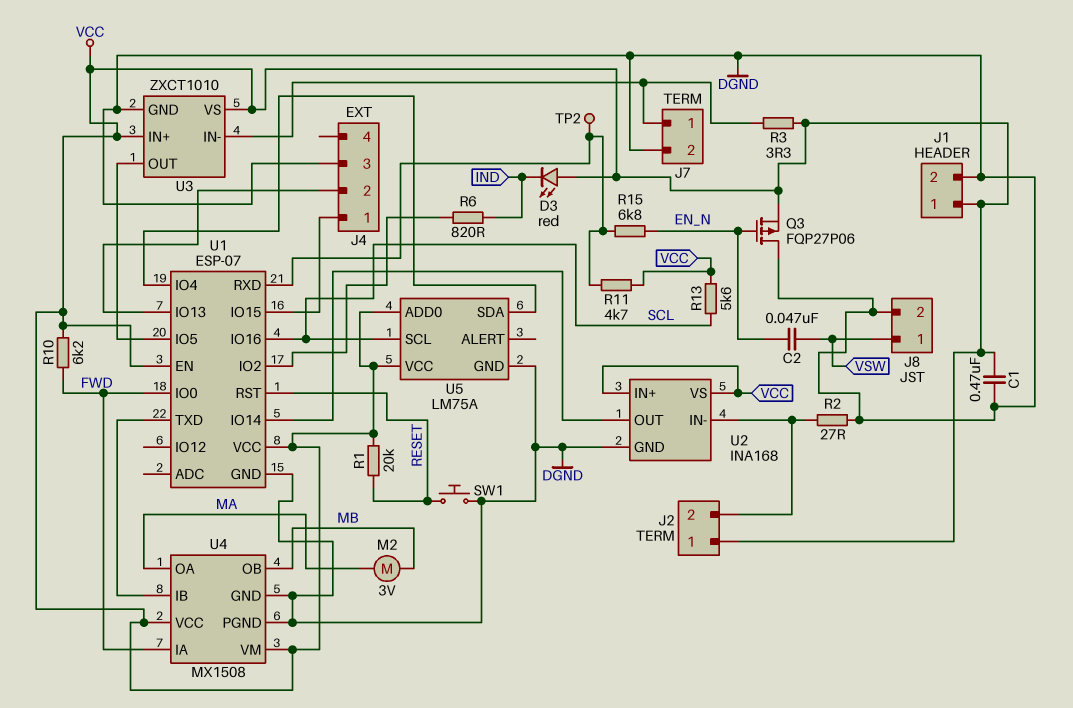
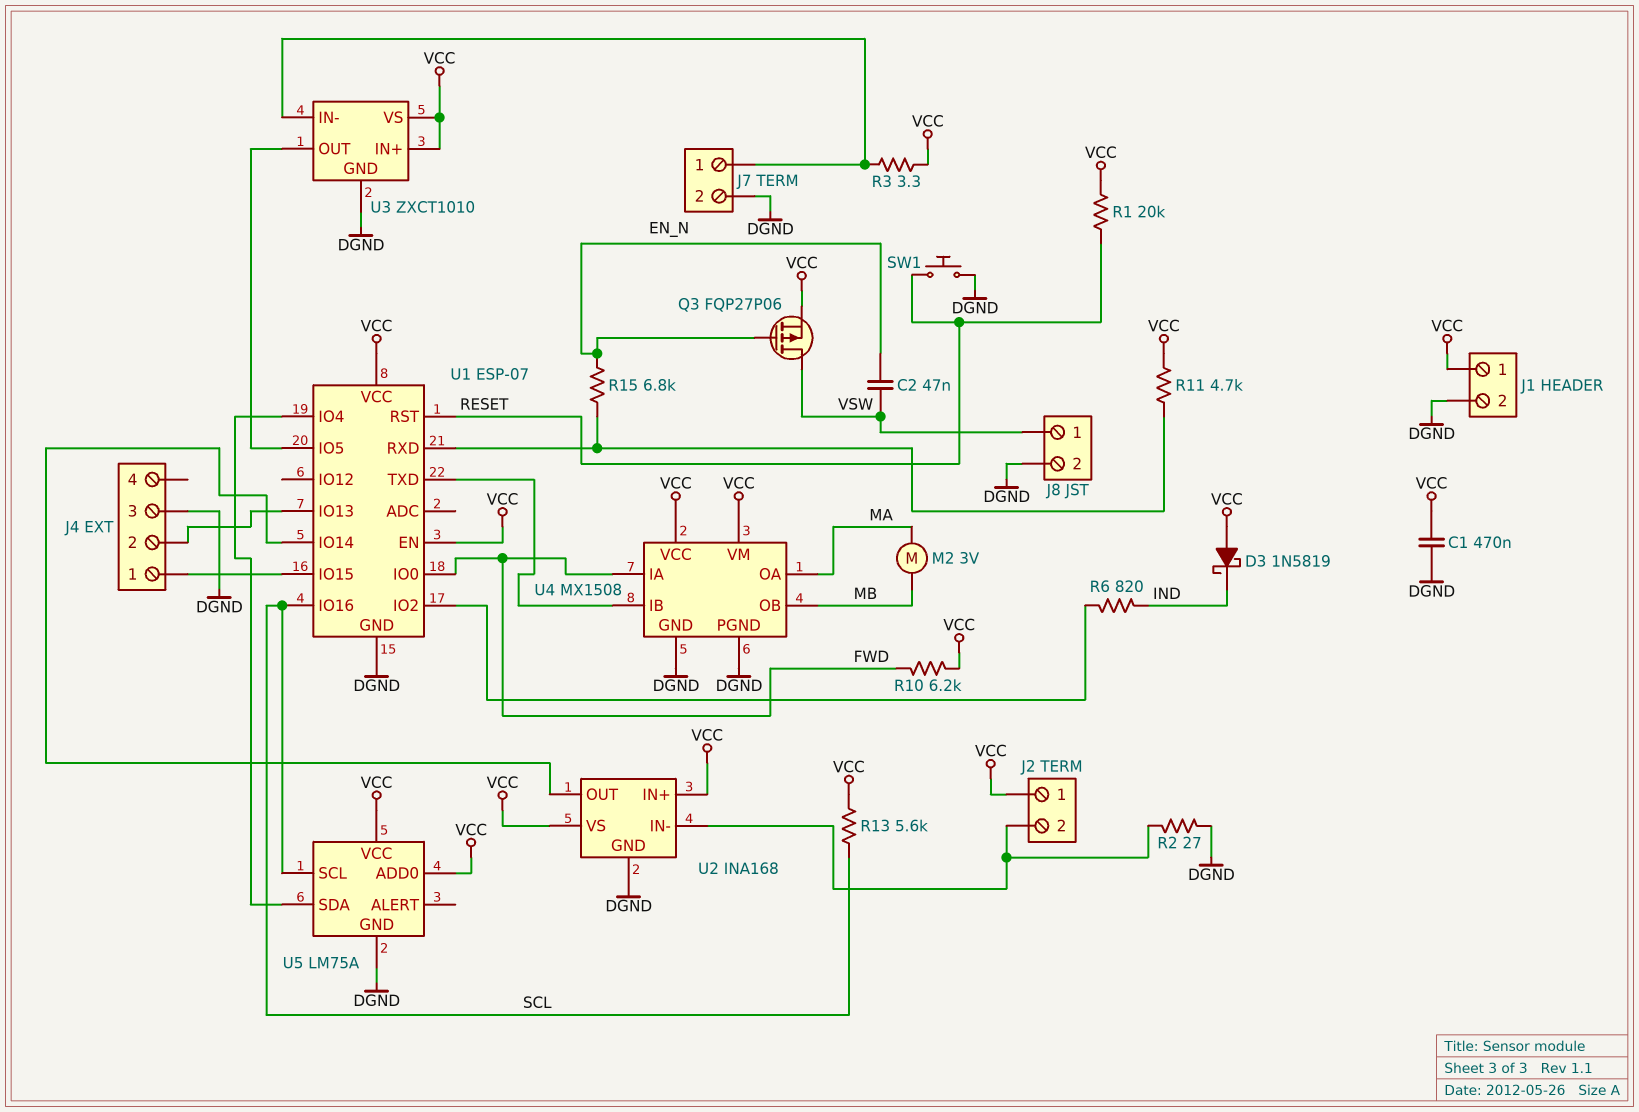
D3: LED red (A VCC, K IND) -> schottky 1N5819 (A VCC, K IND)
Q3: PMOS FQP27P06 (G EN_N, D DGND, S VCC) -> PMOS FQP27P06 (G EN_N, D VSW, S VCC)
TP2: test point (U1/RXD) -> none

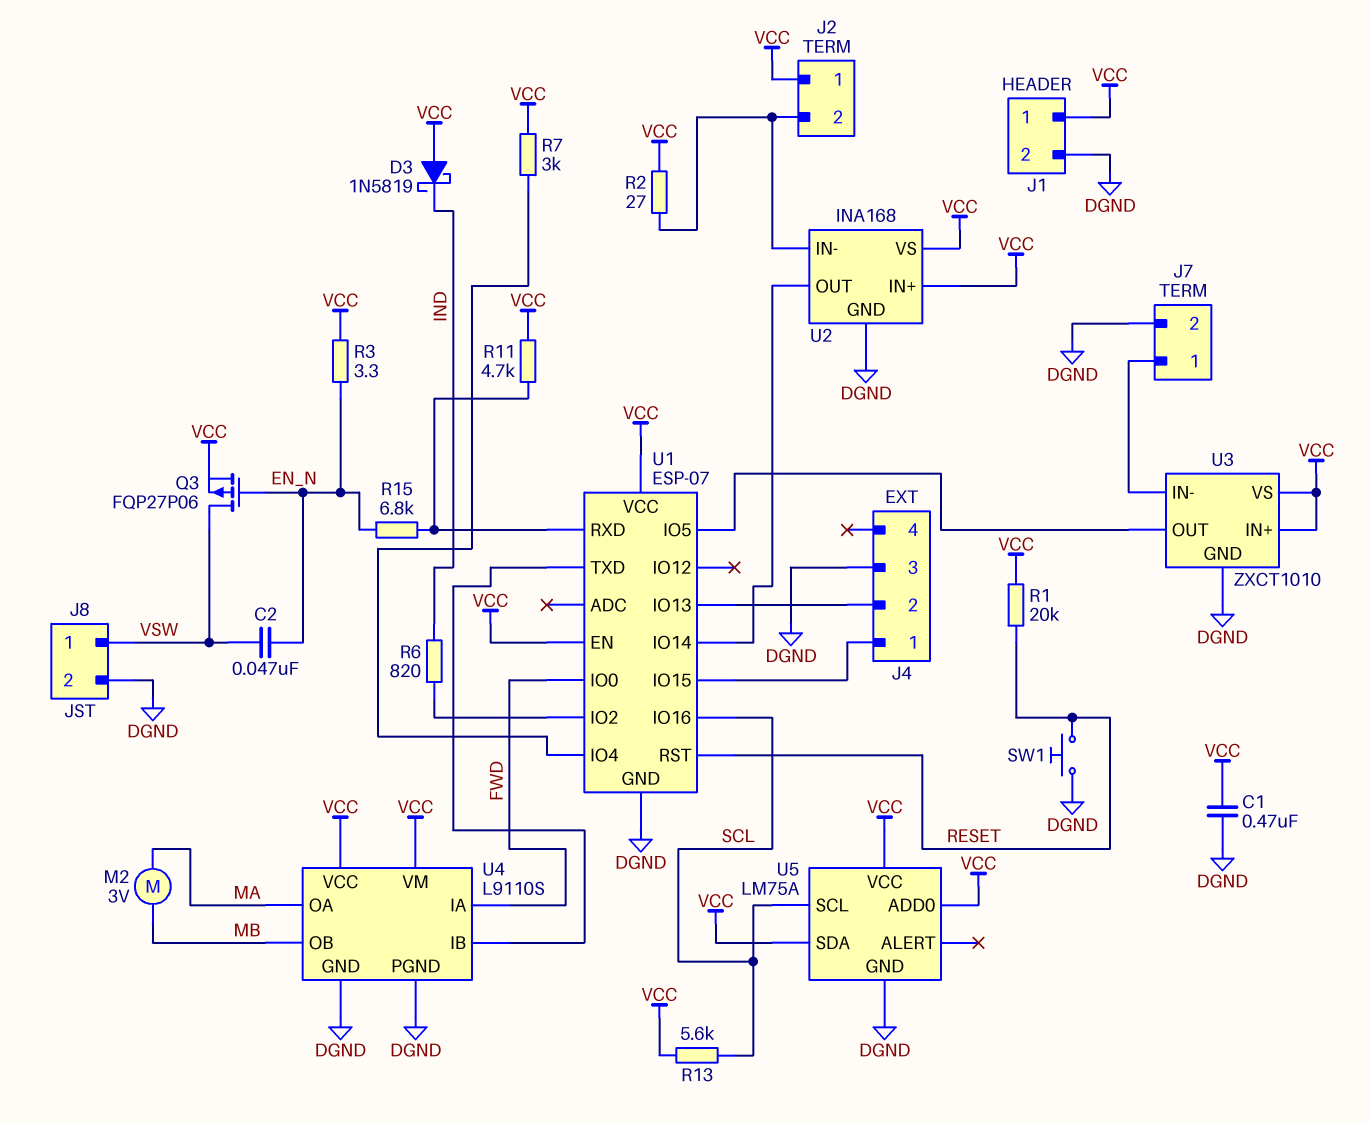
R2: 27 (DGND, J2/2) -> 27 (J2/2, VCC)
R3: 3.3 (J7/1, VCC) -> 3.3 (EN_N, VCC)
R7: none -> 3k (U1/IO4, VCC)
R10: 6.2k (FWD, VCC) -> none
U4: MX1508 -> L9110S
U5 pin SDA: U1/IO4 -> VCC

